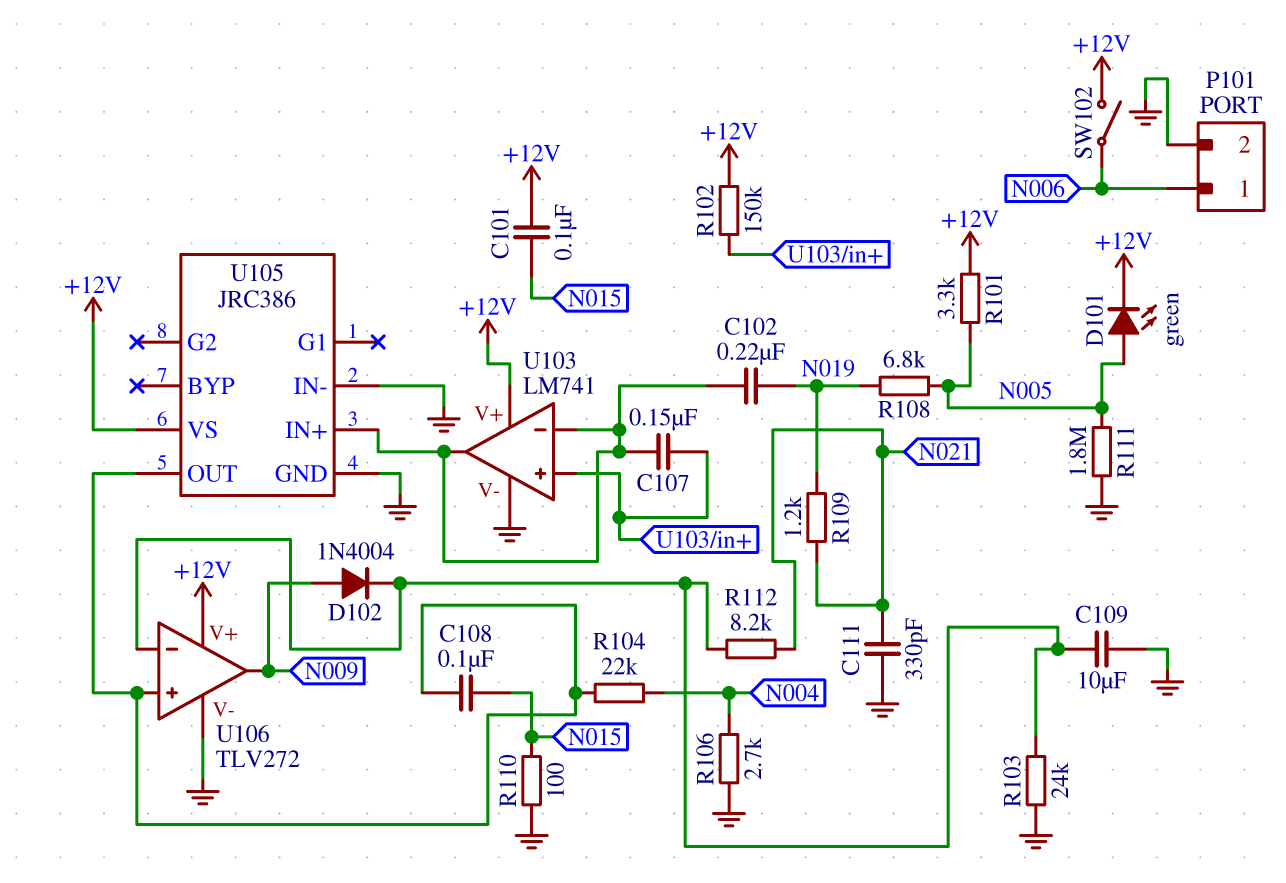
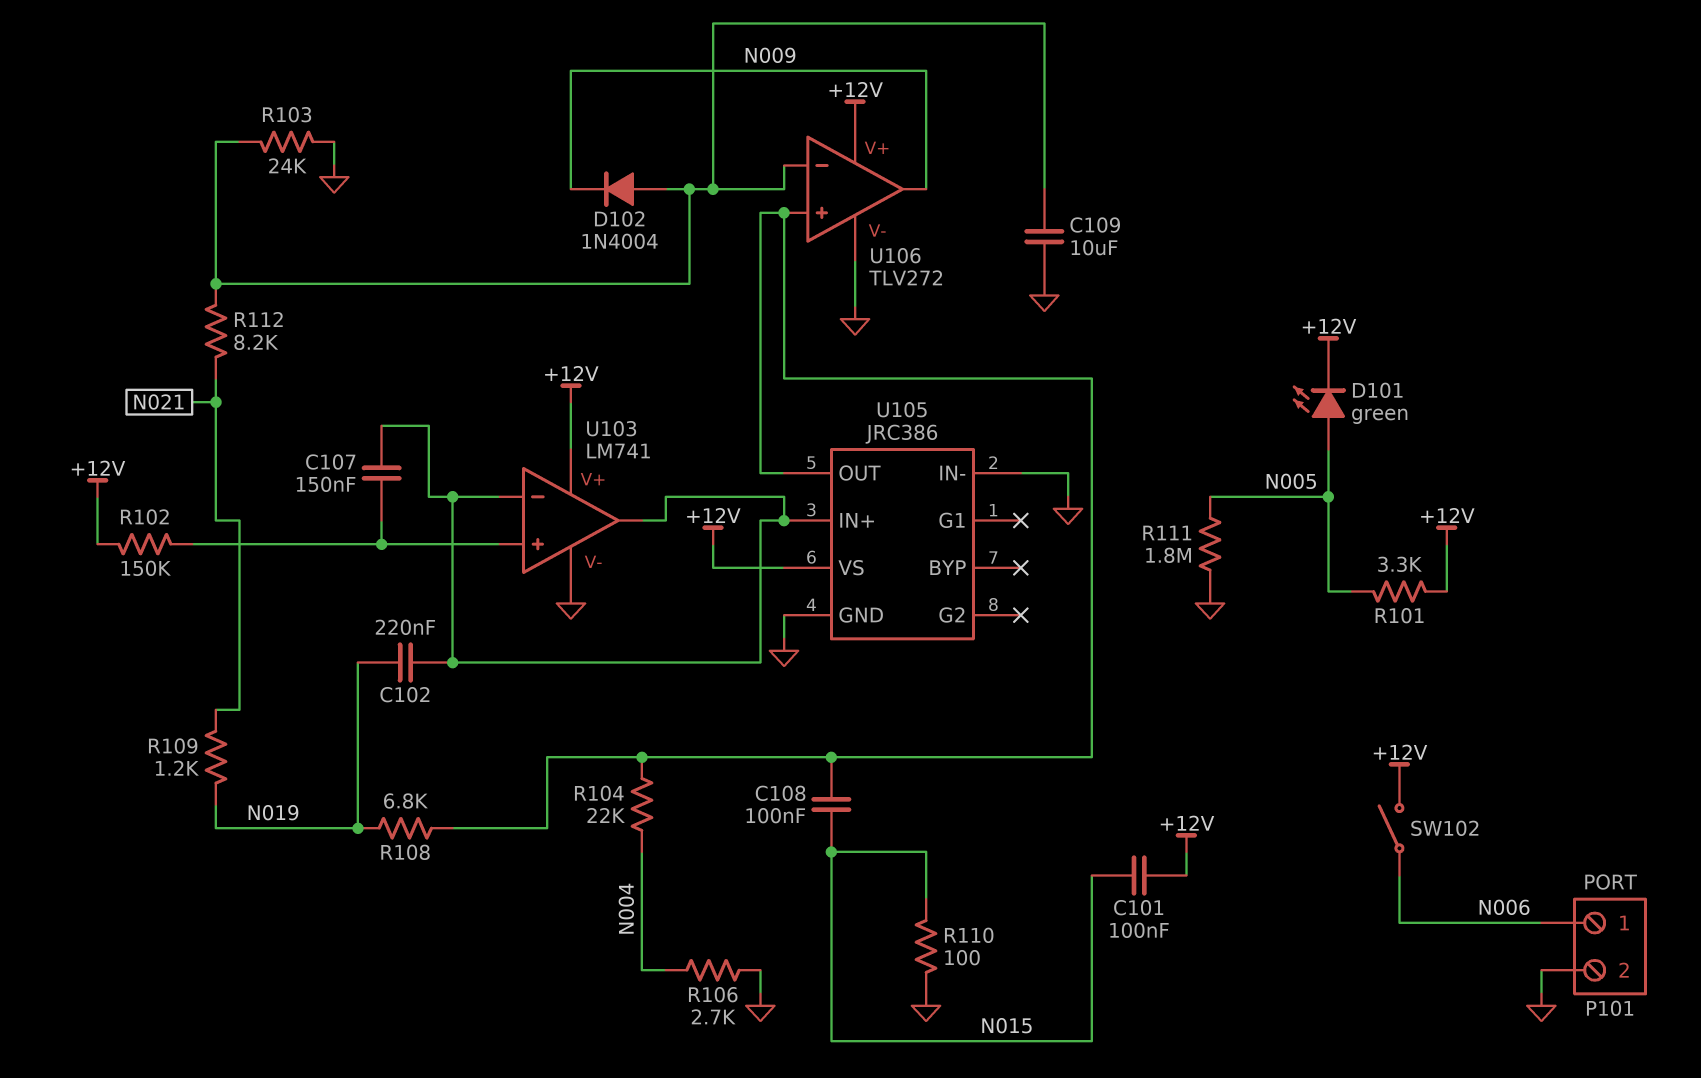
C111: 330pF (GND, N021) -> none
D102: diode 1N4004 (A N009, K U106/in-) -> diode 1N4004 (A U106/in-, K N009)
R108: 6.8k (N005, N019) -> 6.8k (N019, U105/OUT)

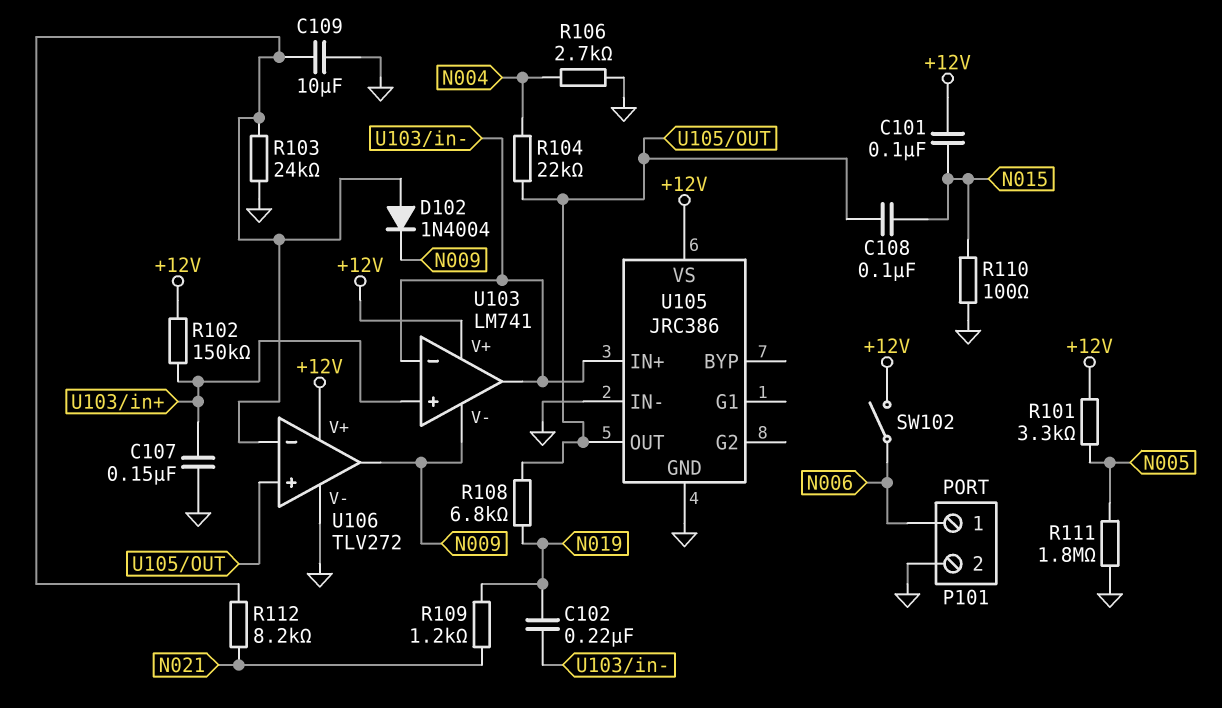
C107: 150nF (U103/in+, U103/in-) -> 150nF (GND, U103/in+)
D101: LED green (A N005, K +12V) -> none
U103 pin V-: GND -> N009

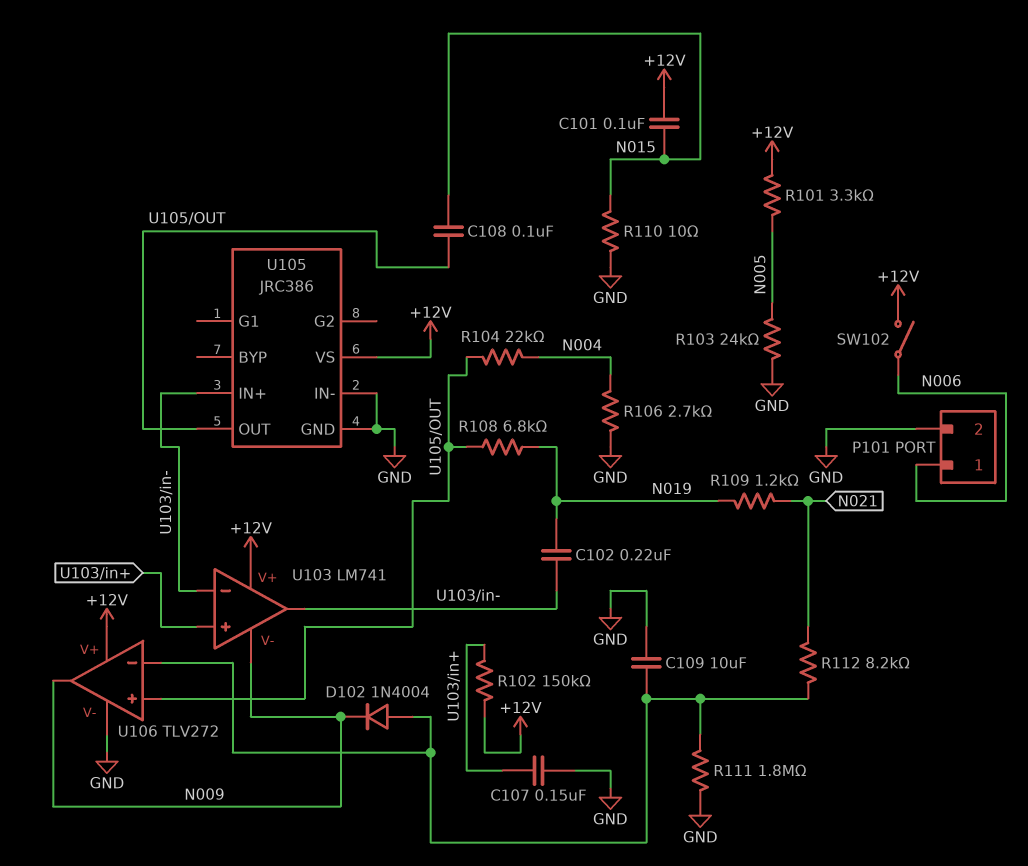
R103: 24k (GND, U106/in-) -> 24k (GND, N005)
R110: 100 (GND, N015) -> 10 (GND, N015)
R111: 1.8M (GND, N005) -> 1.8M (GND, U106/in-)

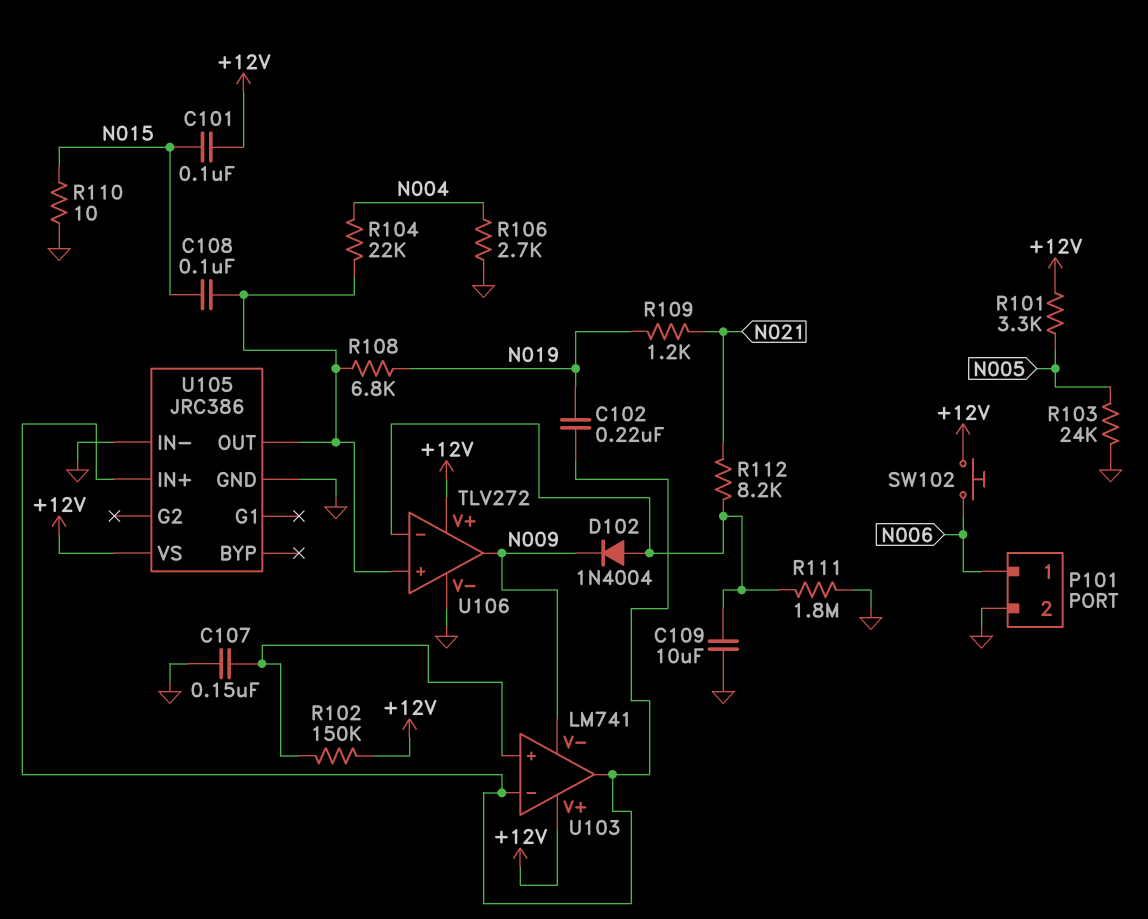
SW102: switch (+12V, N006) -> button (+12V, N006)

